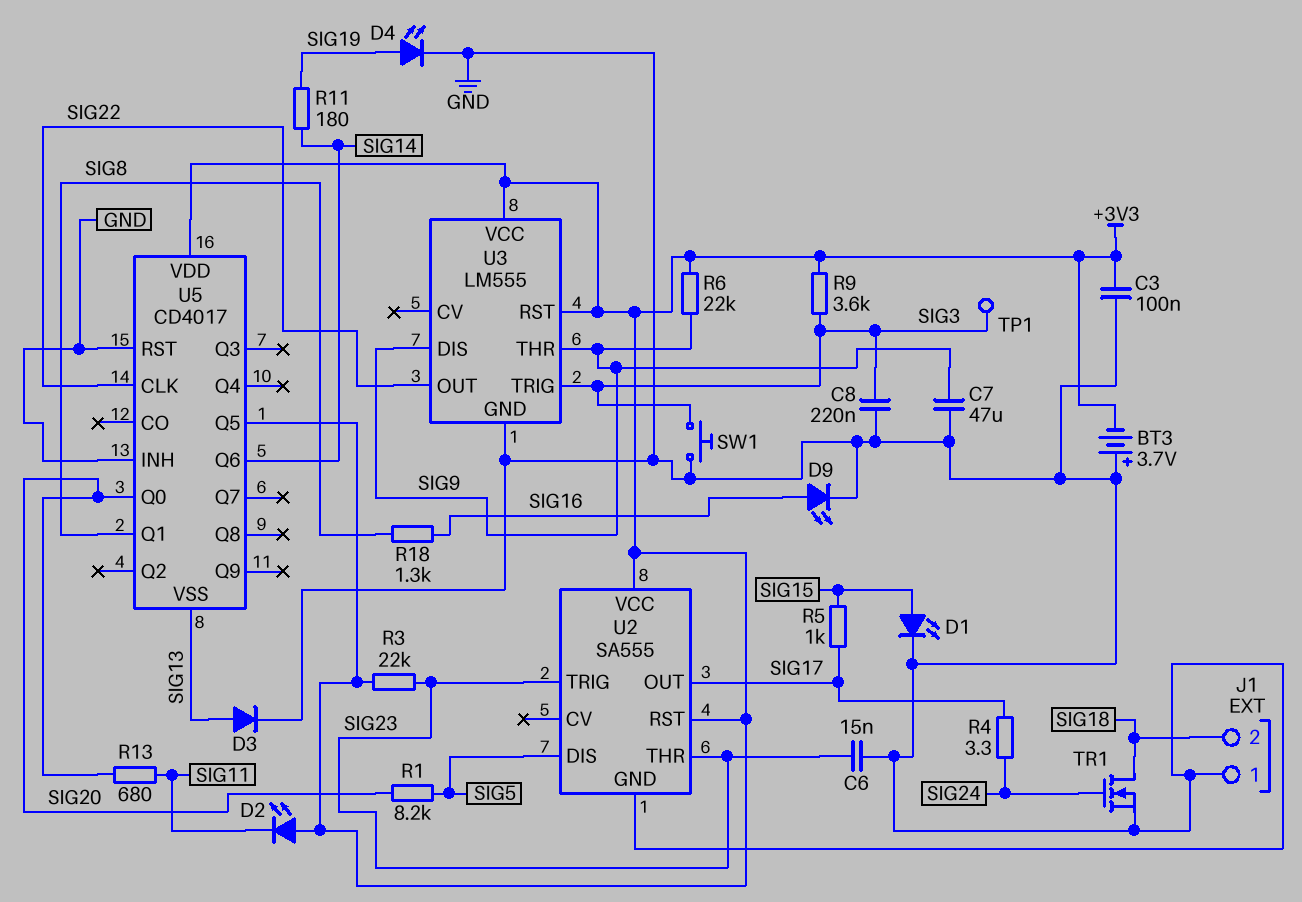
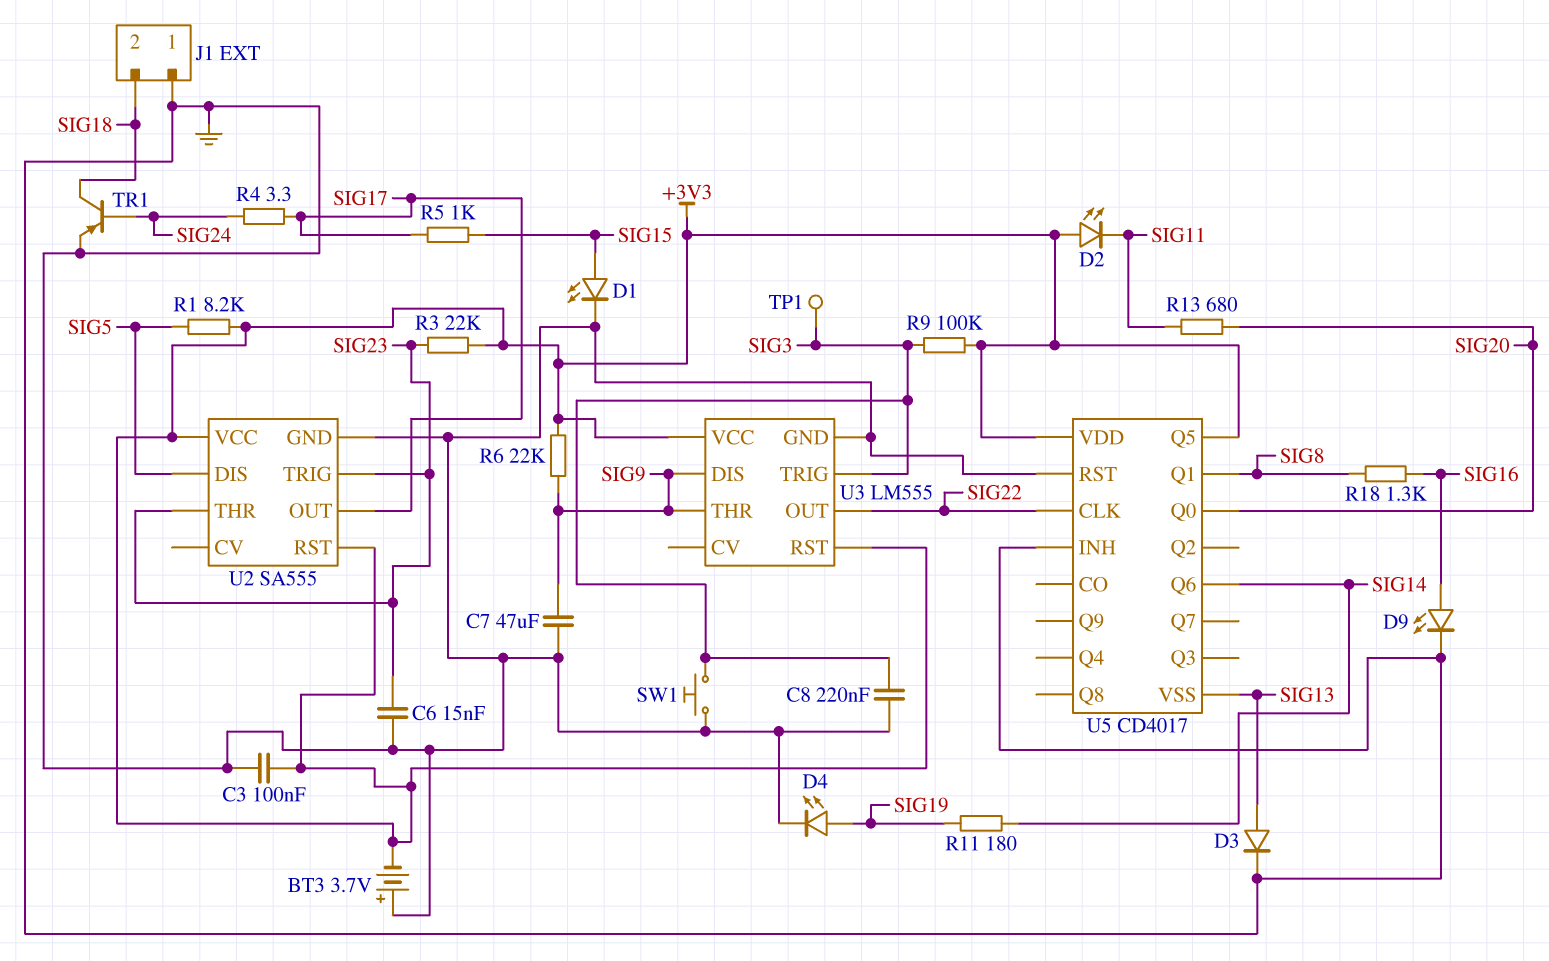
R1: 8.2k (SIG5, SIG20) -> 8.2k (+3V3, SIG5)
R9: 3.6k (+3V3, SIG3) -> 100k (+3V3, SIG3)
TR1: NMOS (G SIG24, D SIG18, S GND) -> PNP (B SIG24, C SIG18, E GND)

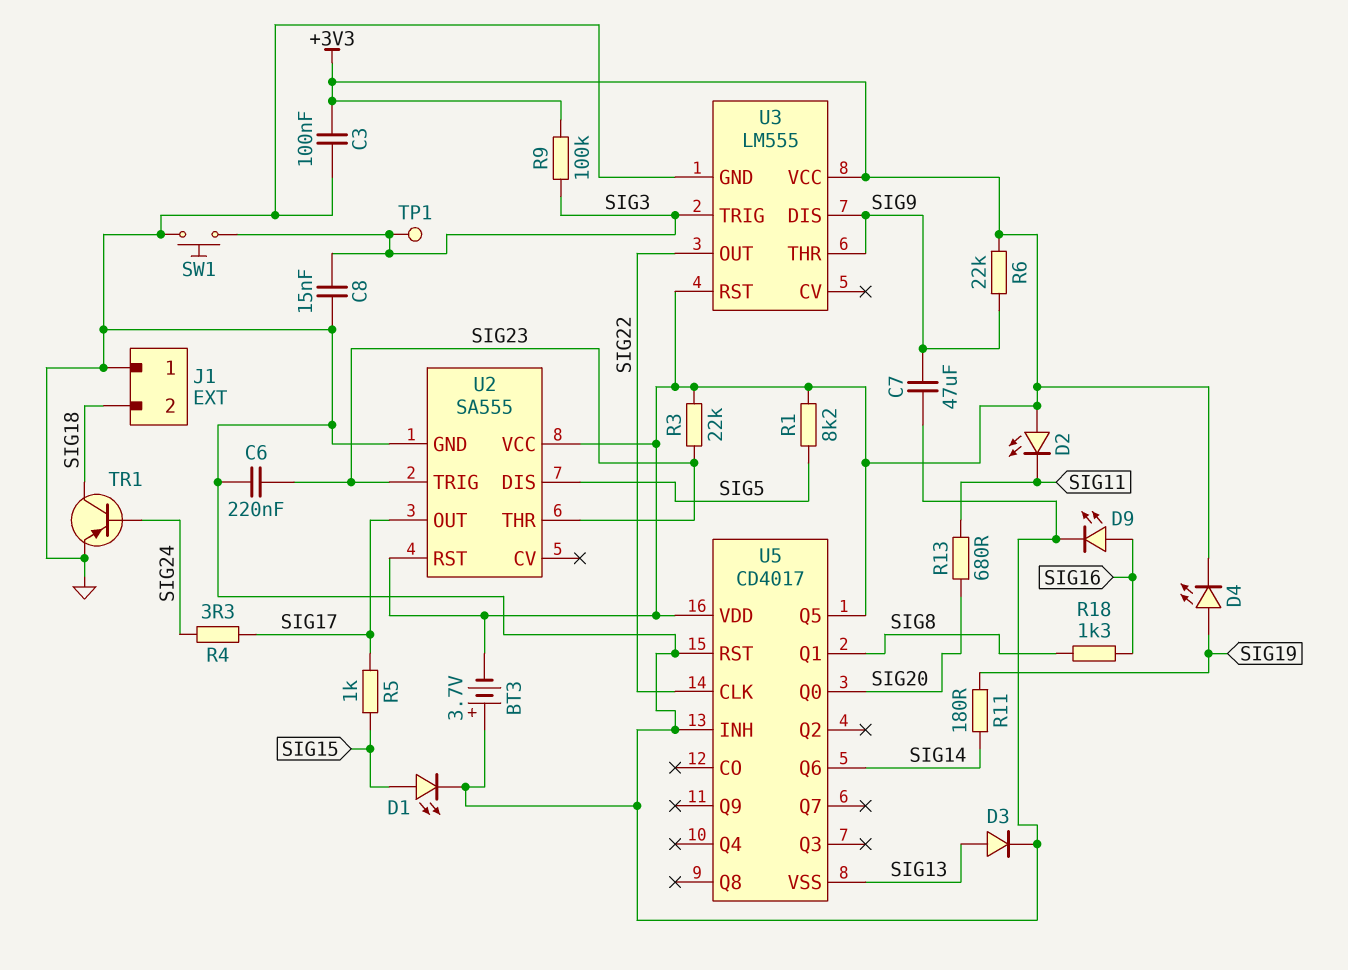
C6: 15nF (GND, SIG23) -> 220nF (GND, SIG23)
C8: 220nF (GND, SIG3) -> 15nF (GND, SIG3)
D4: LED (A SIG19, K GND) -> LED (A SIG19, K +3V3)

